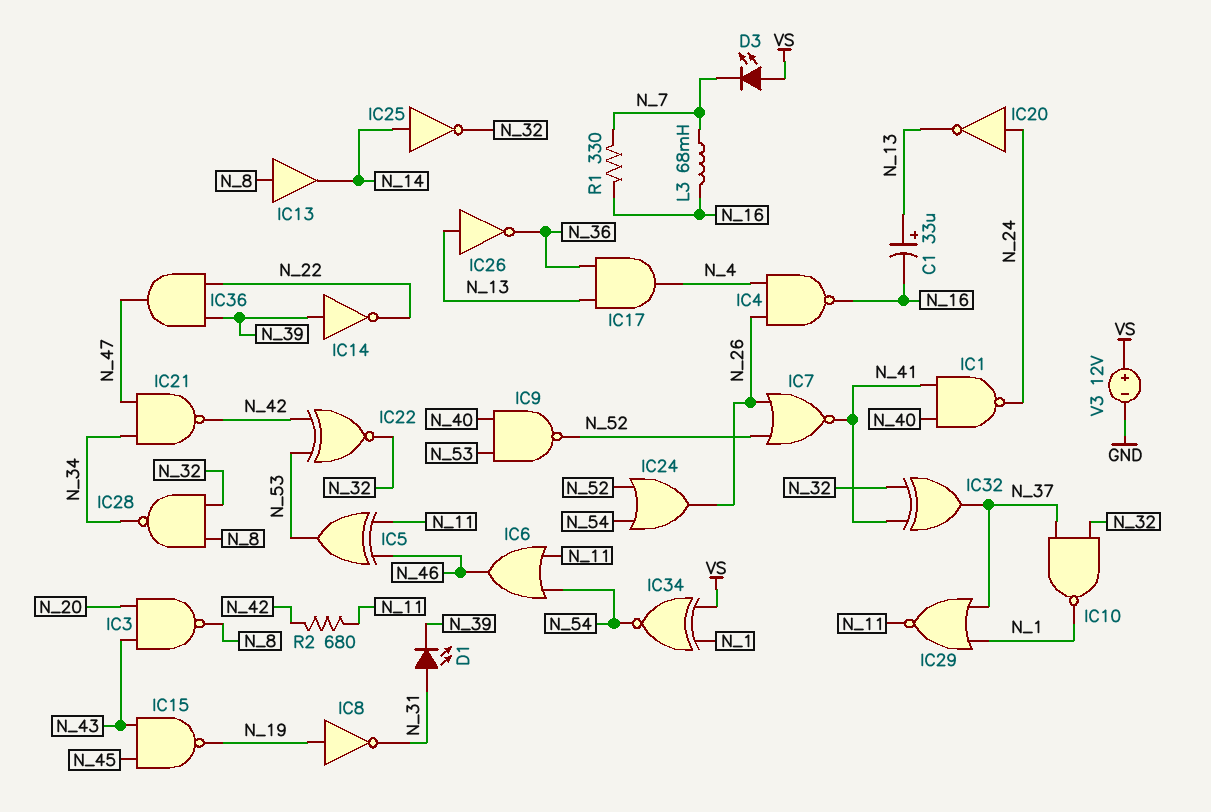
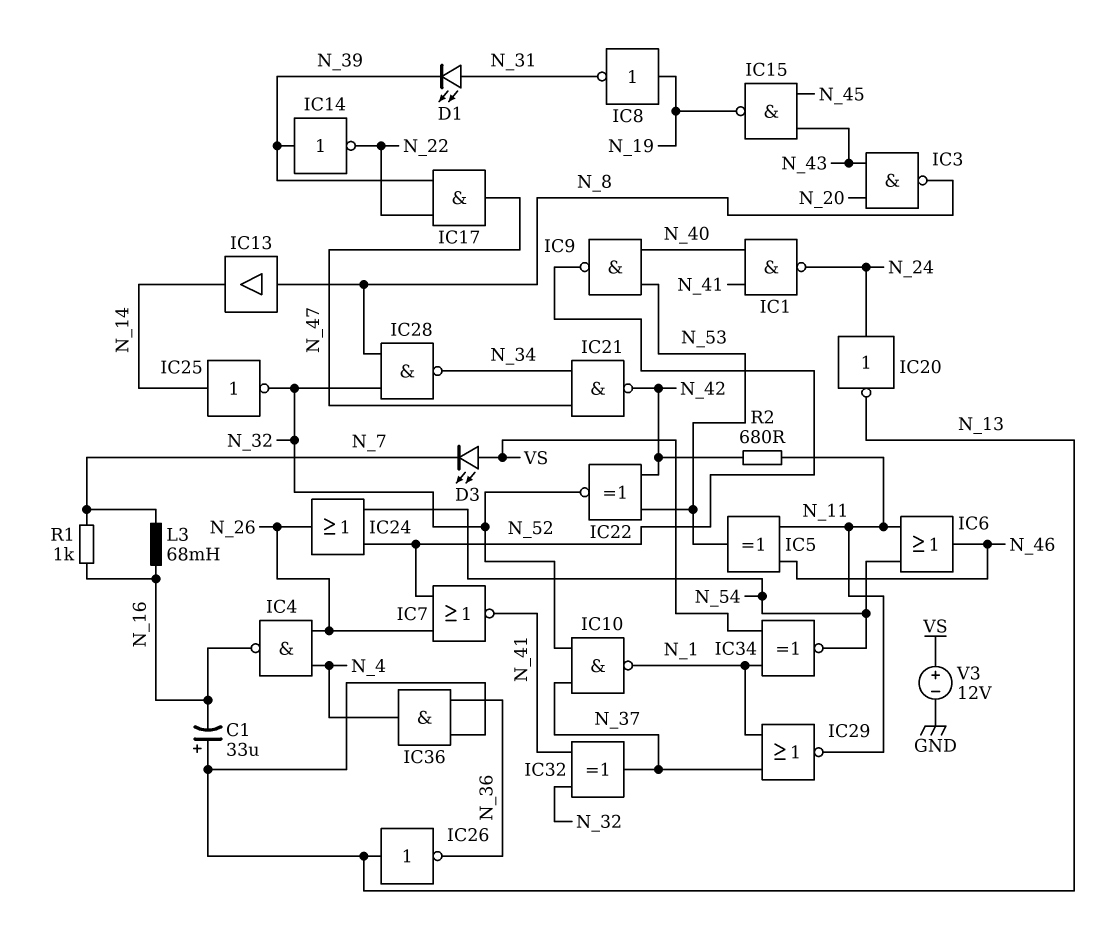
IC17: AND (in N_13, in N_36, out N_4) -> AND (in N_22, in N_39, out N_47)
IC36: AND (in N_22, in N_39, out N_47) -> AND (in N_13, in N_36, out N_4)
R1: 330 (N_7, N_16) -> 1k (N_7, N_16)

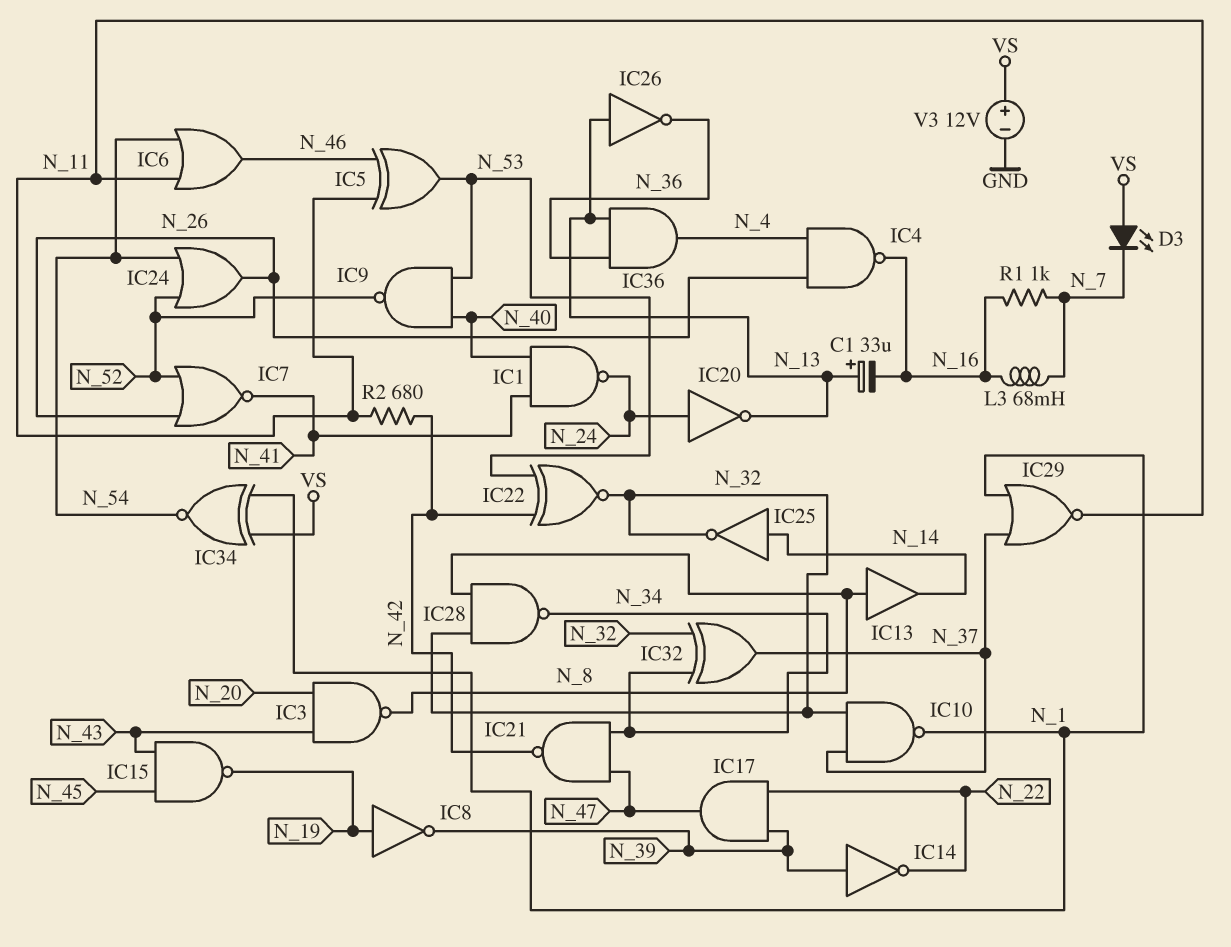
D1: LED (A N_31, K N_39) -> none
IC8: NOT (in N_19, out N_31) -> NOT (in N_19, out N_39)
IC32: XOR (in N_32, in N_41, out N_37) -> XOR (in N_32, in N_34, out N_37)

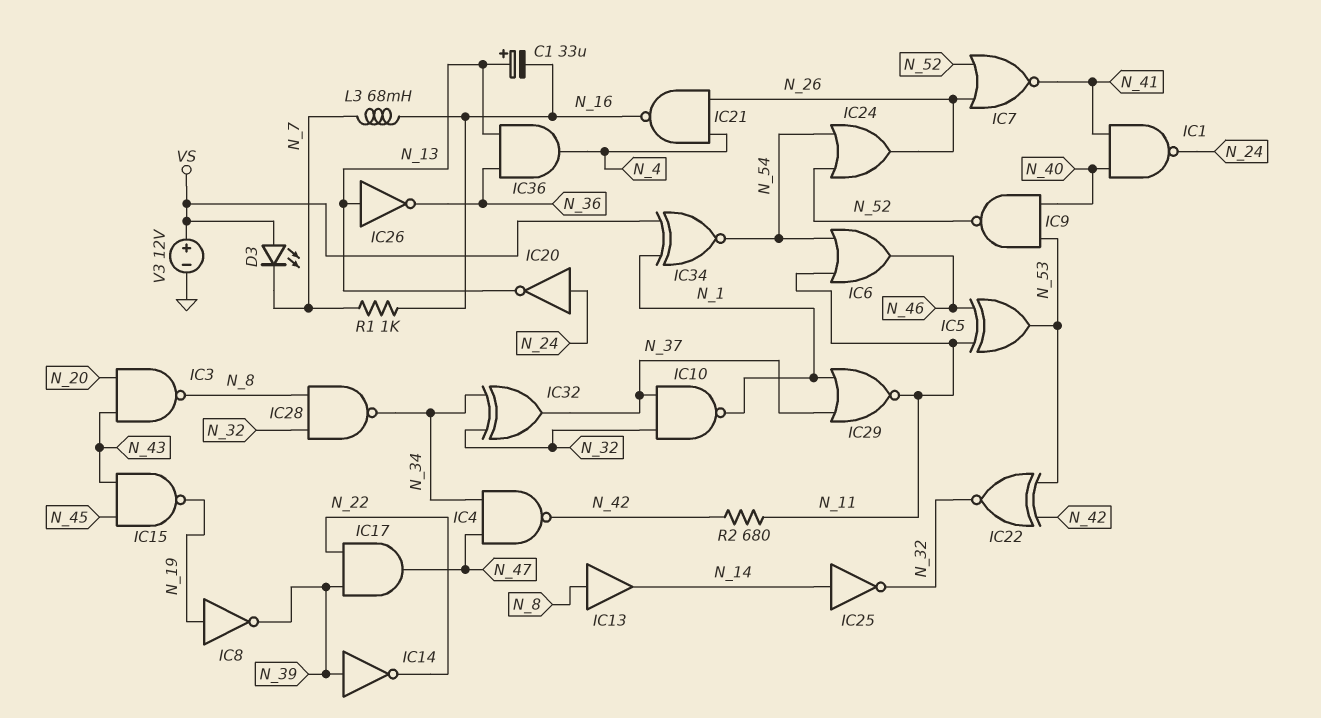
IC4: NAND (in N_4, in N_26, out N_16) -> NAND (in N_34, in N_47, out N_42)
IC21: NAND (in N_34, in N_47, out N_42) -> NAND (in N_4, in N_26, out N_16)

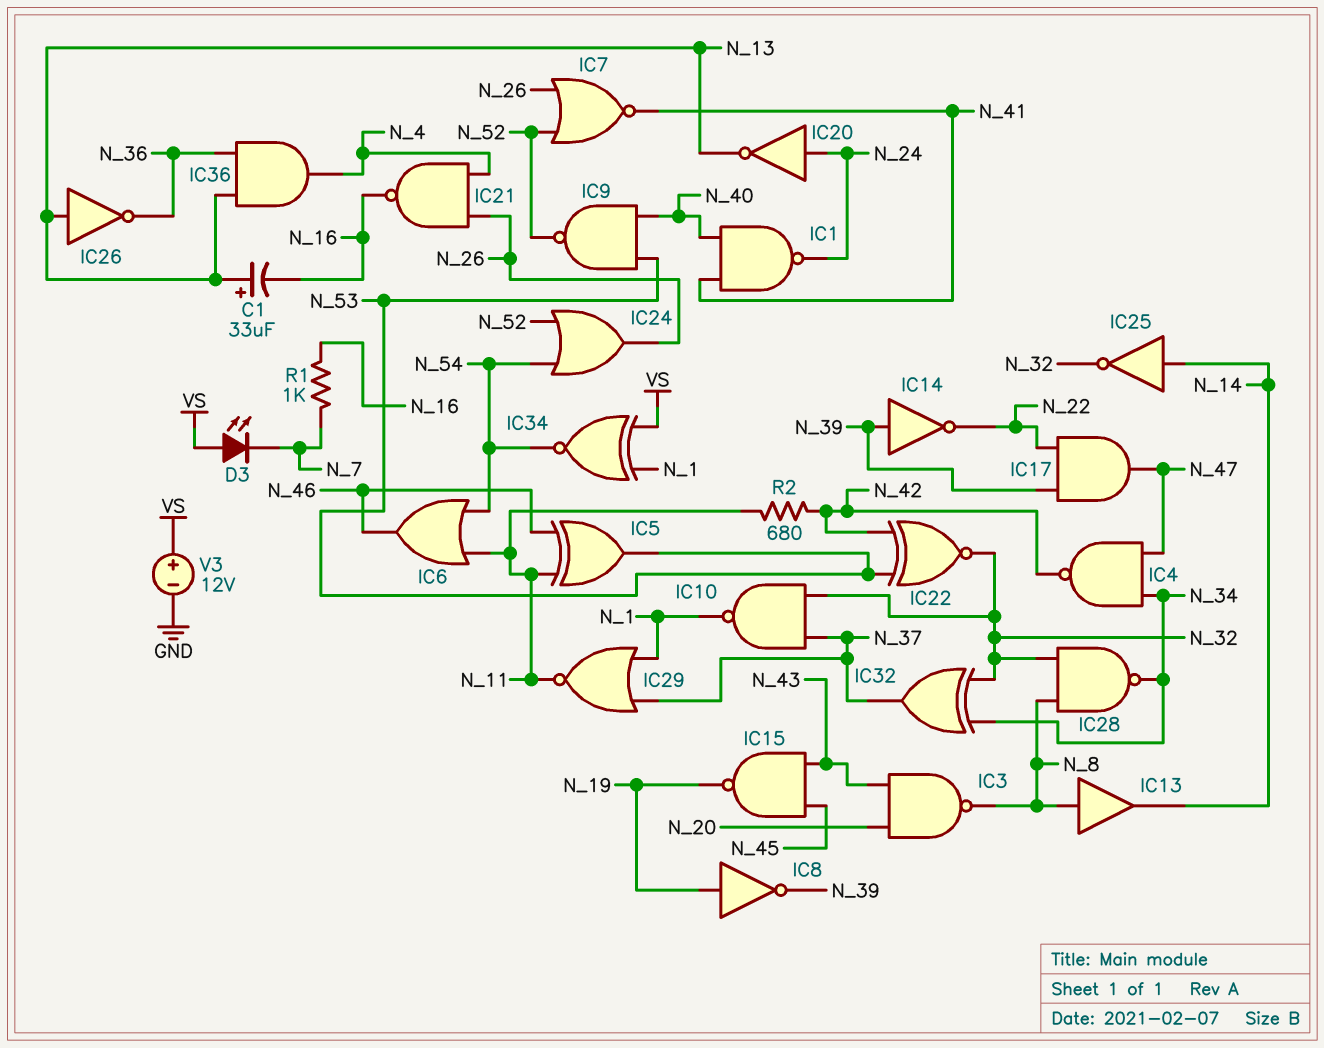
L3: 68mH (N_7, N_16) -> none

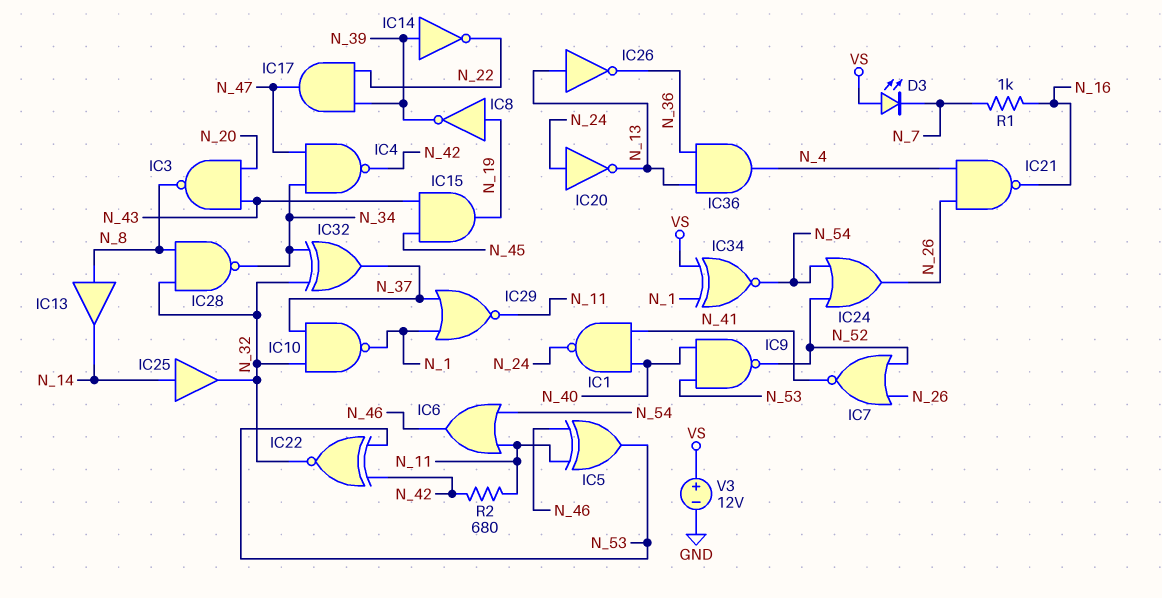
C1: 33uF (plus N_13, minus N_16) -> none
IC15: NAND (in N_43, in N_45, out N_19) -> AND (in N_43, in N_45, out N_19)
IC25: NOT (in N_14, out N_32) -> buffer (in N_14, out N_32)

